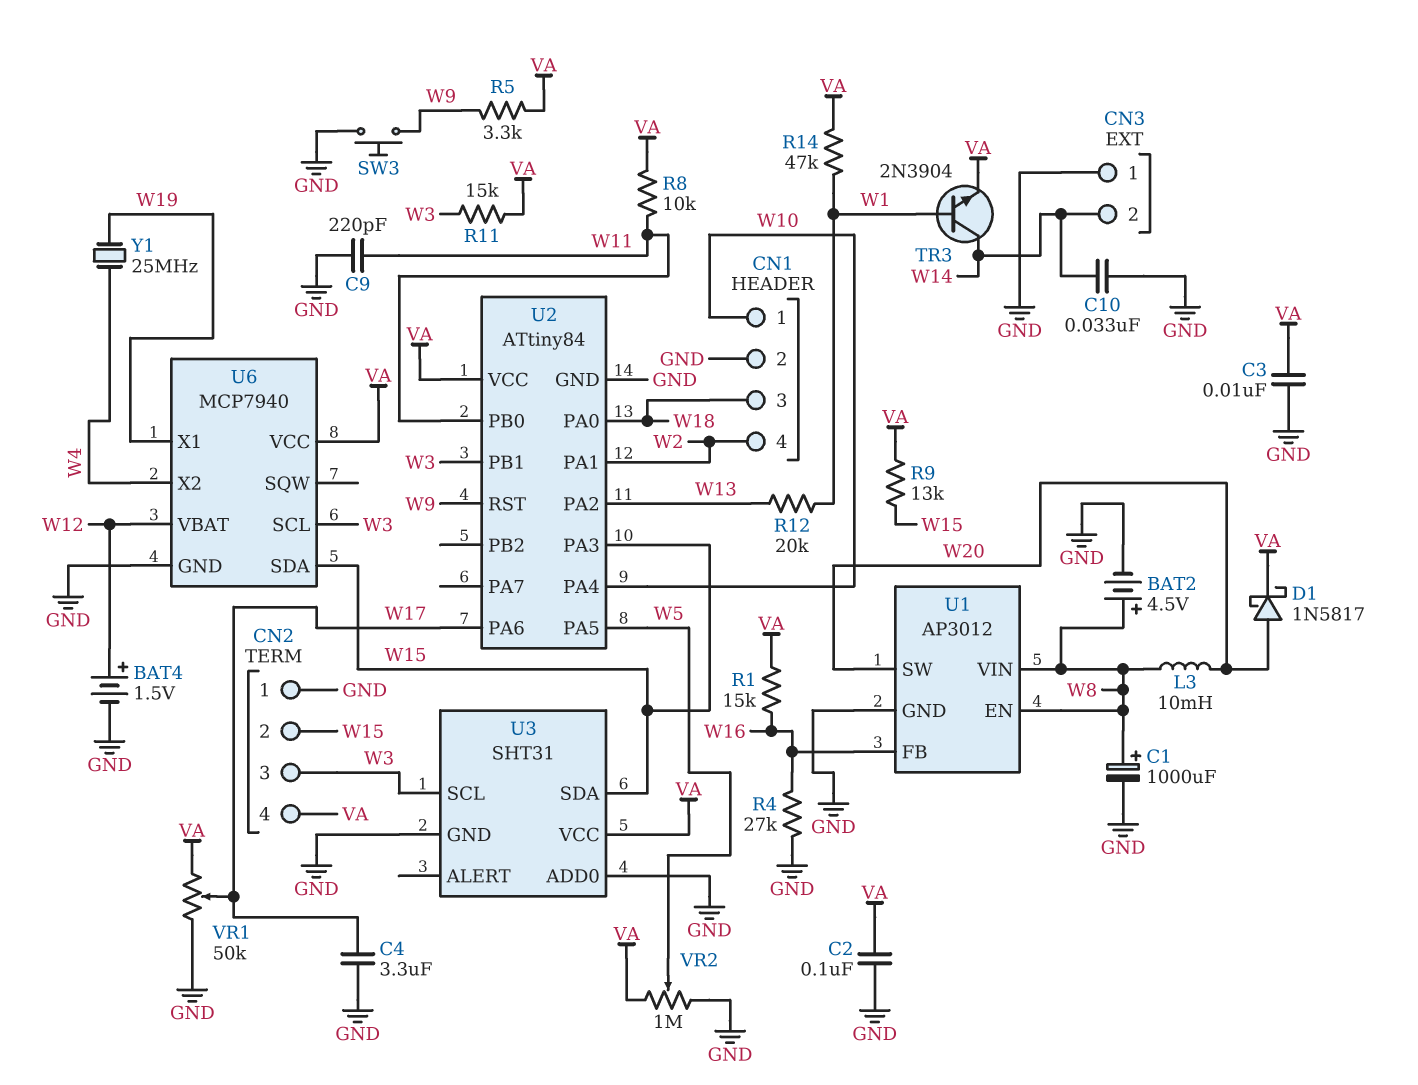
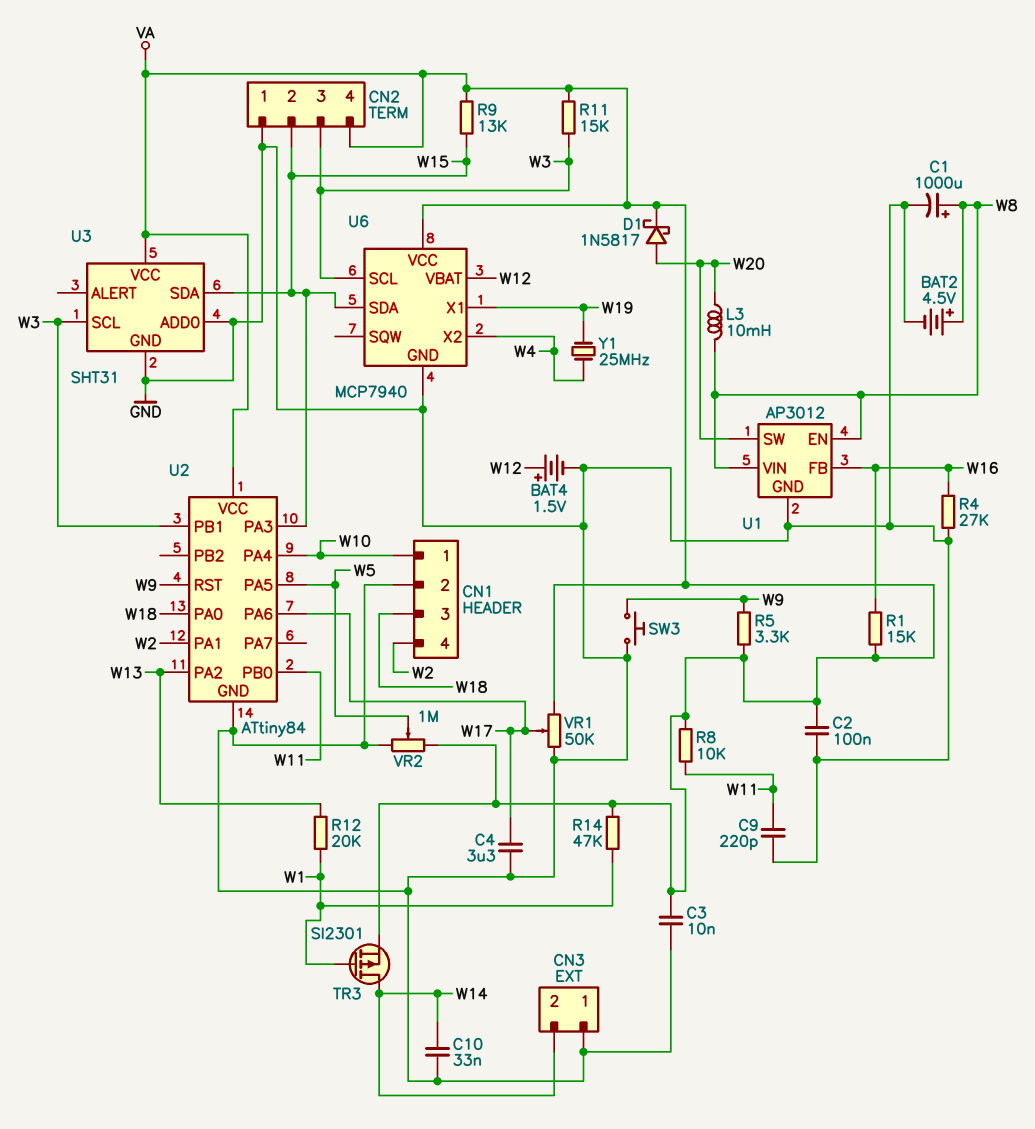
TR3: NPN 2N3904 (B W1, C W14, E VA) -> PMOS SI2301 (G W1, D W14, S VA)

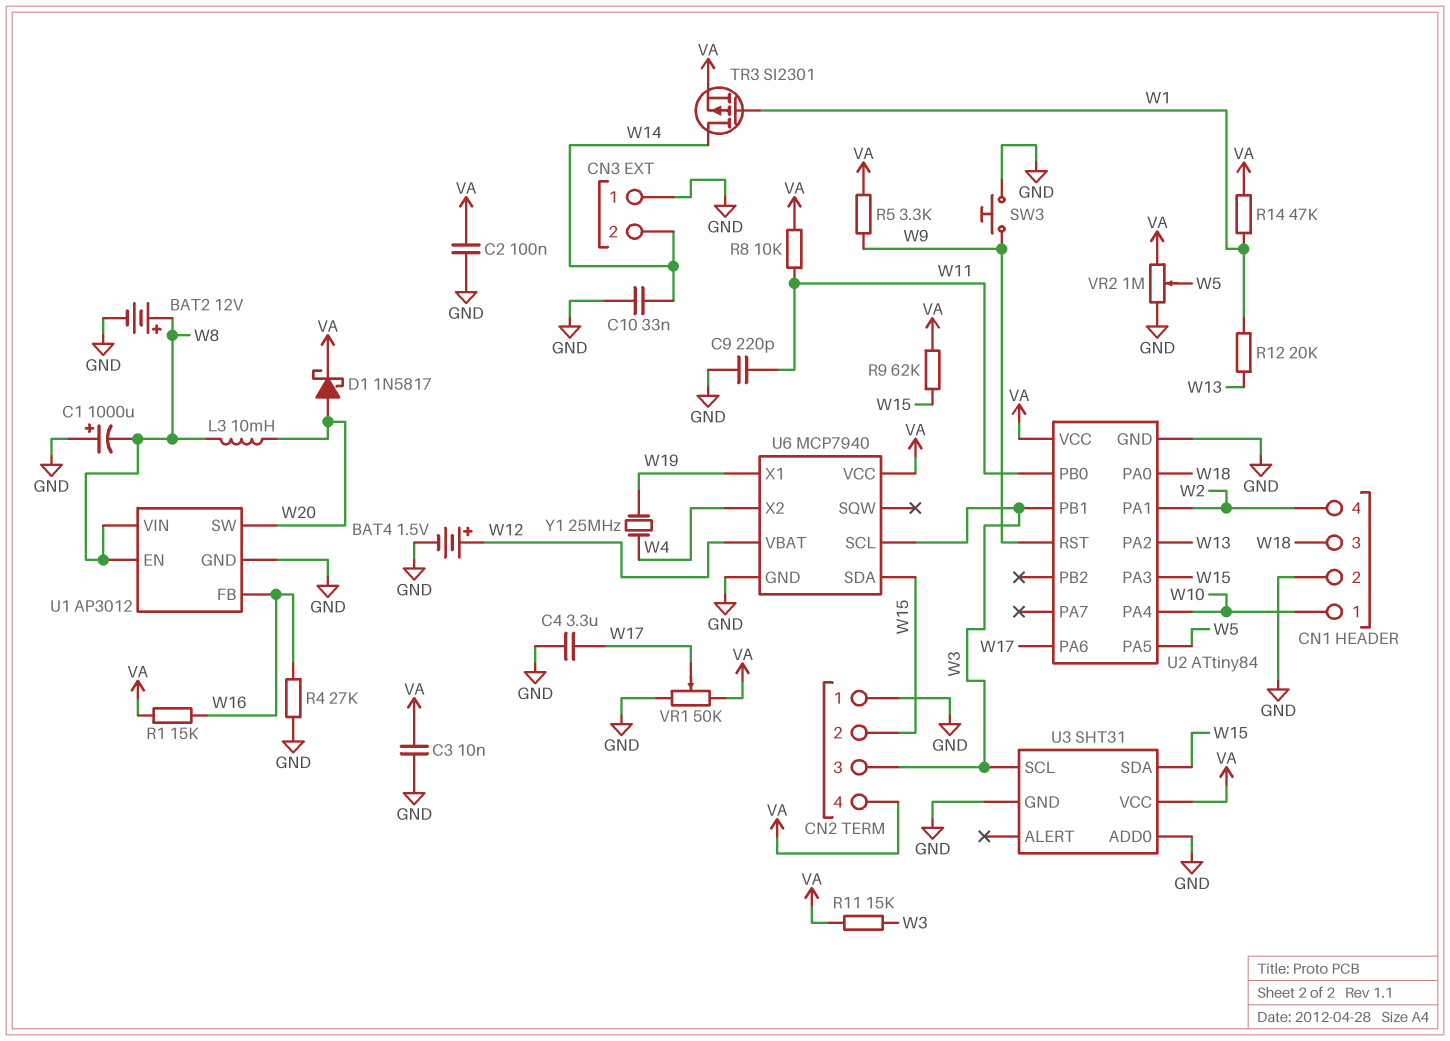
BAT2: 4.5V (plus W8, minus GND) -> 12V (plus W8, minus GND)
C1: 1000uF (plus W8, minus GND) -> 1000uF (plus GND, minus W8)
R9: 13k (VA, W15) -> 62k (VA, W15)

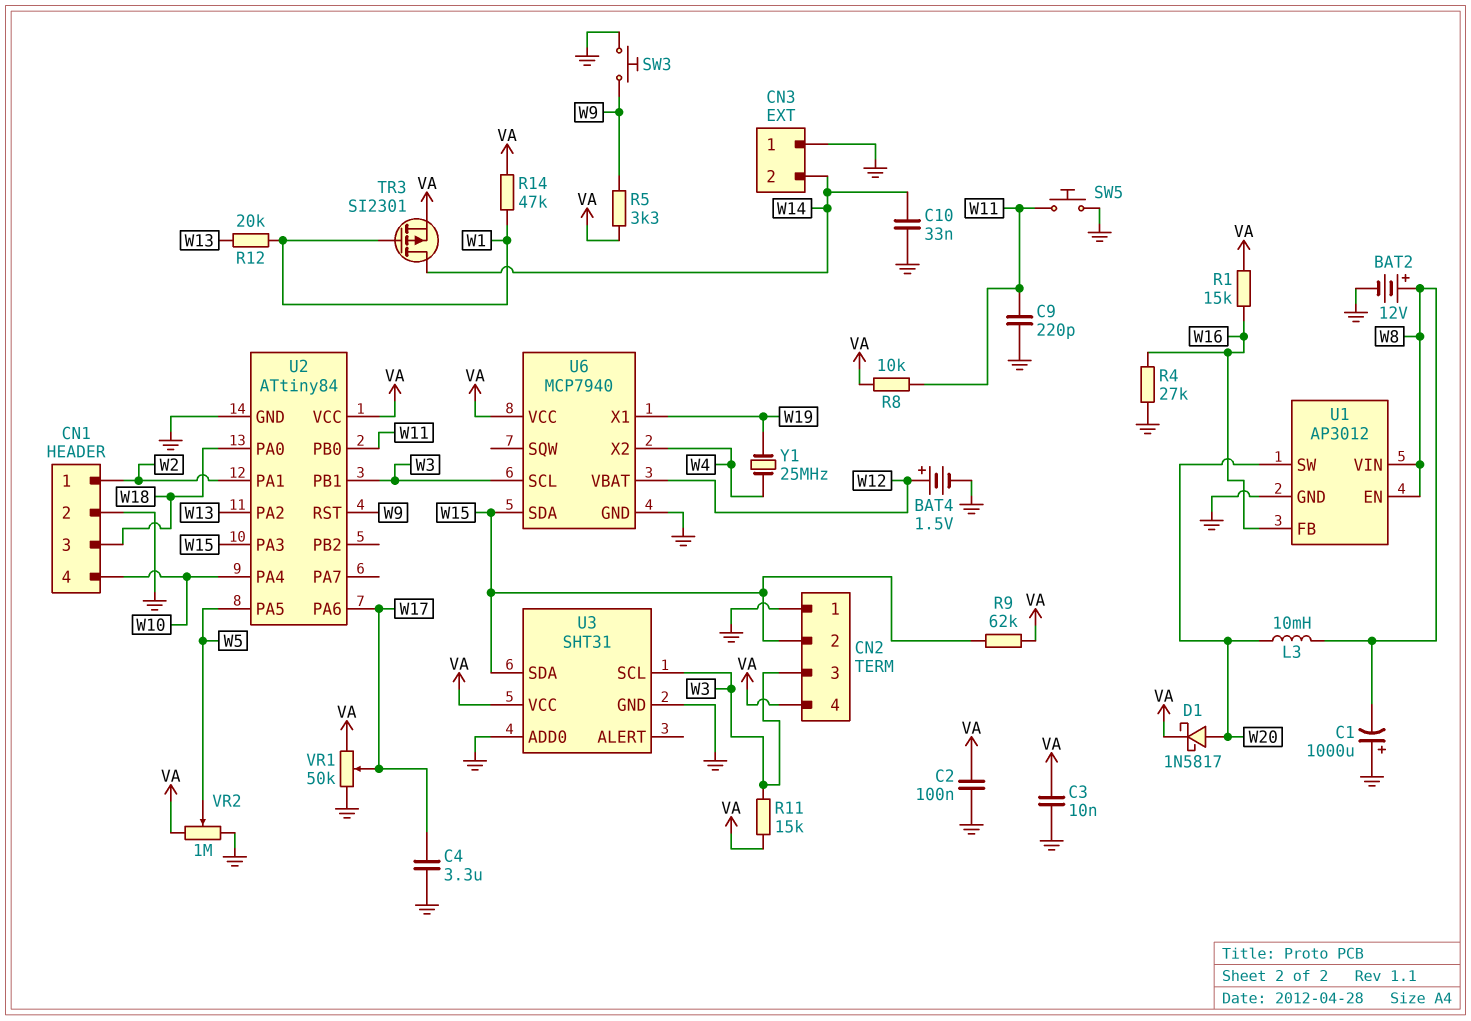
CN1 pin 1: W10 -> W2
CN1 pin 4: W2 -> W10
SW5: none -> button (GND, W11)

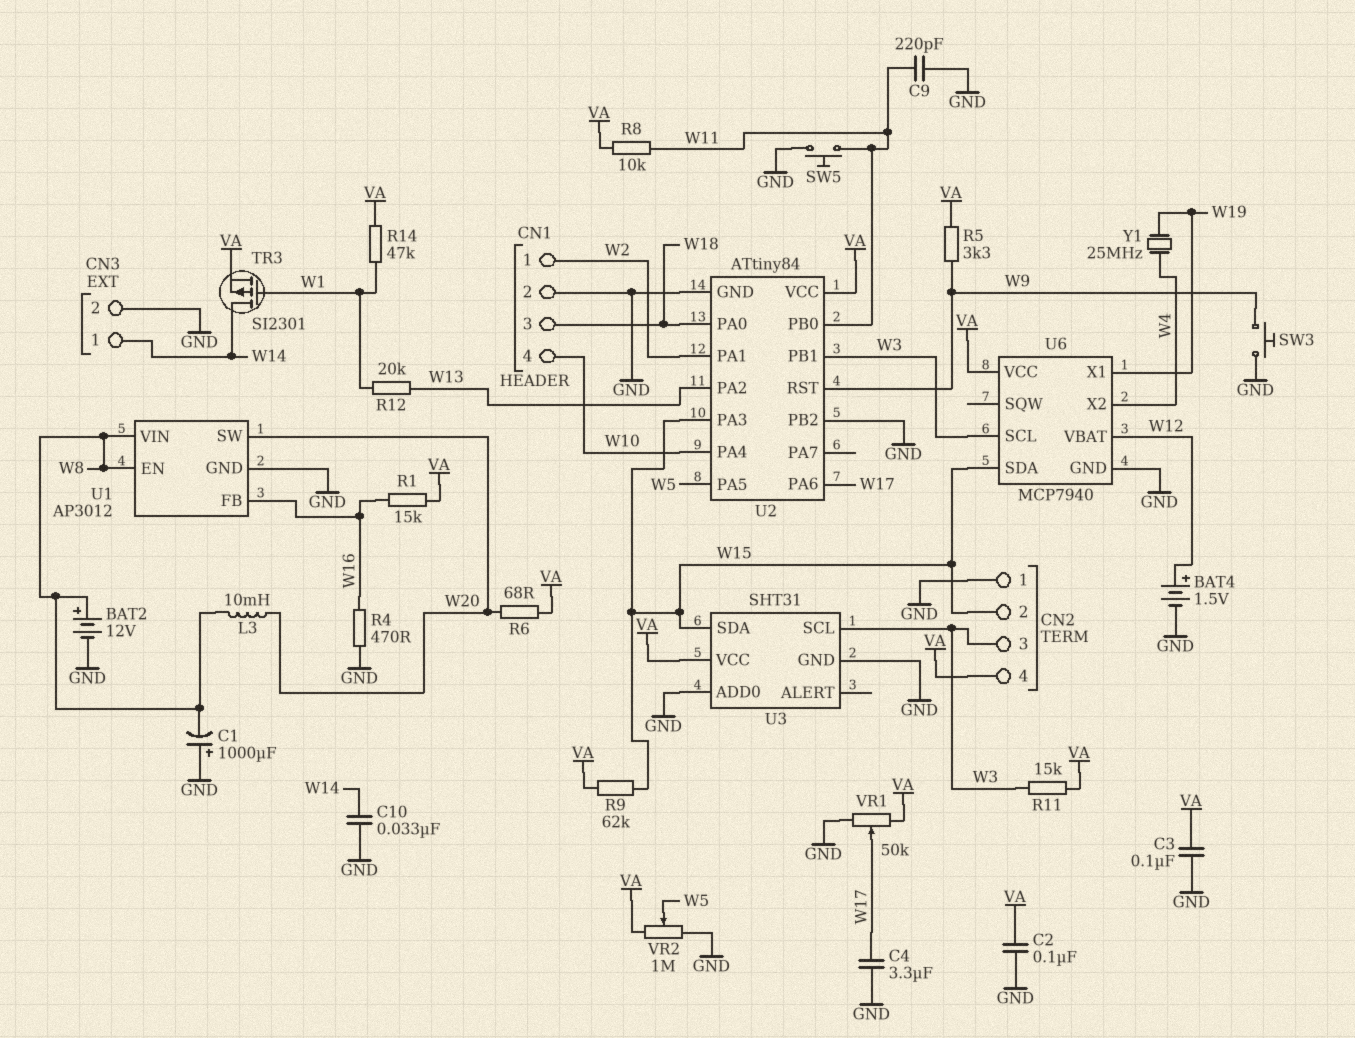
C3: 10nF (GND, VA) -> 100nF (GND, VA)
CN3 pin 1: GND -> W14
CN3 pin 2: W14 -> GND
D1: schottky 1N5817 (A W20, K VA) -> none
R4: 27k (GND, W16) -> 470 (GND, W16)
R6: none -> 68 (VA, W20)
U2 pin PB2: none -> GND

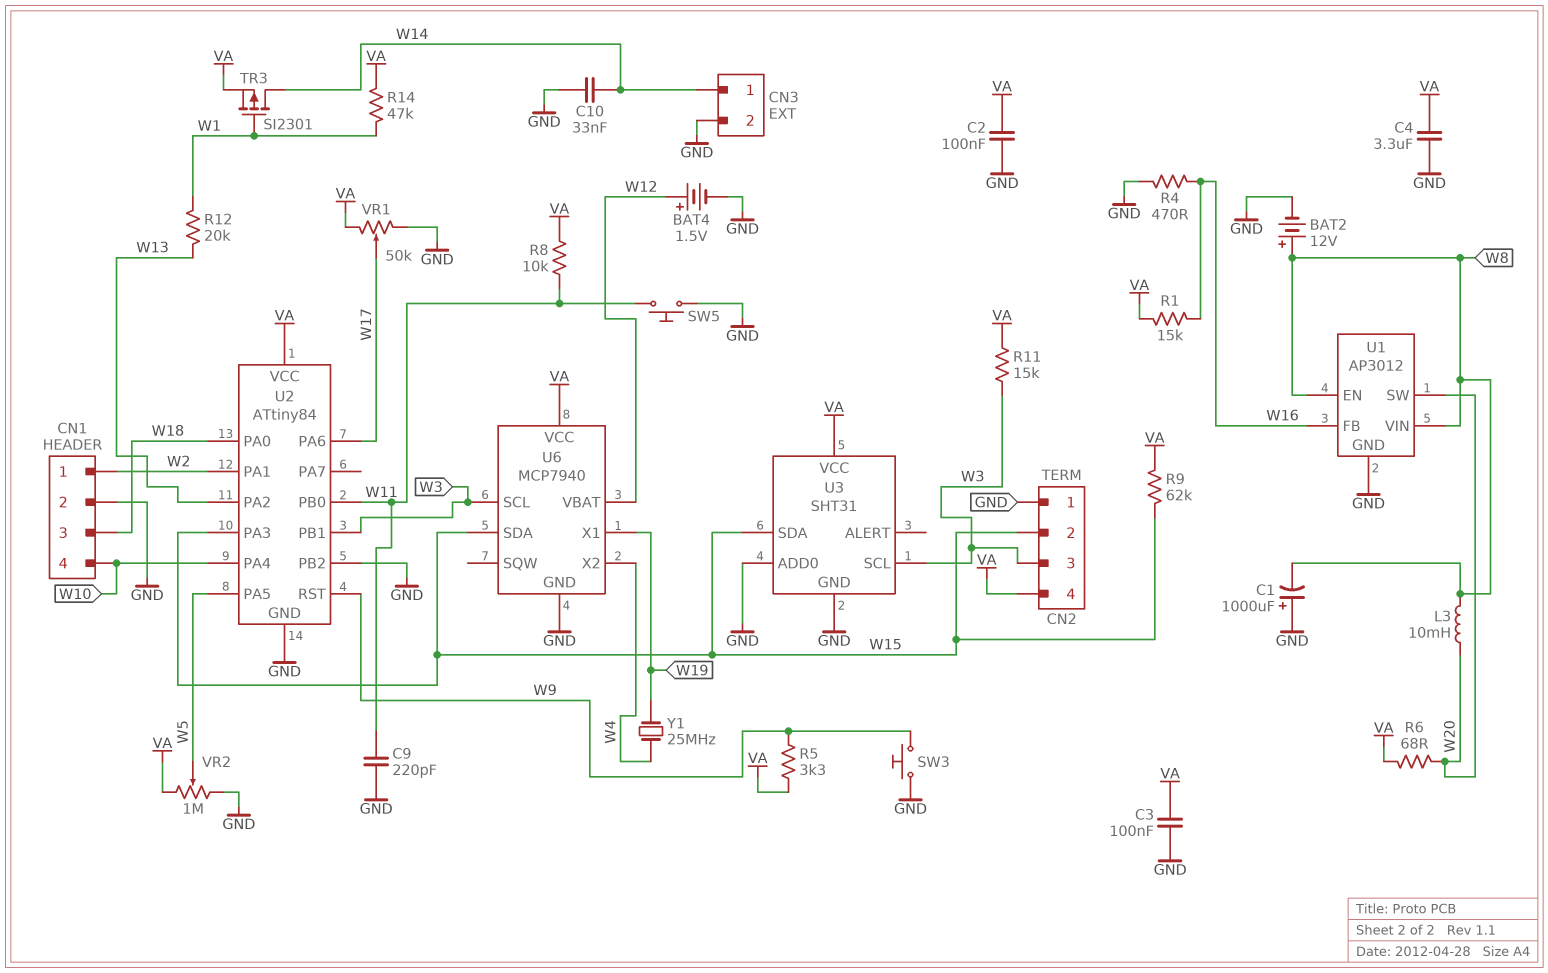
C4: 3.3uF (GND, W17) -> 3.3uF (GND, VA)

